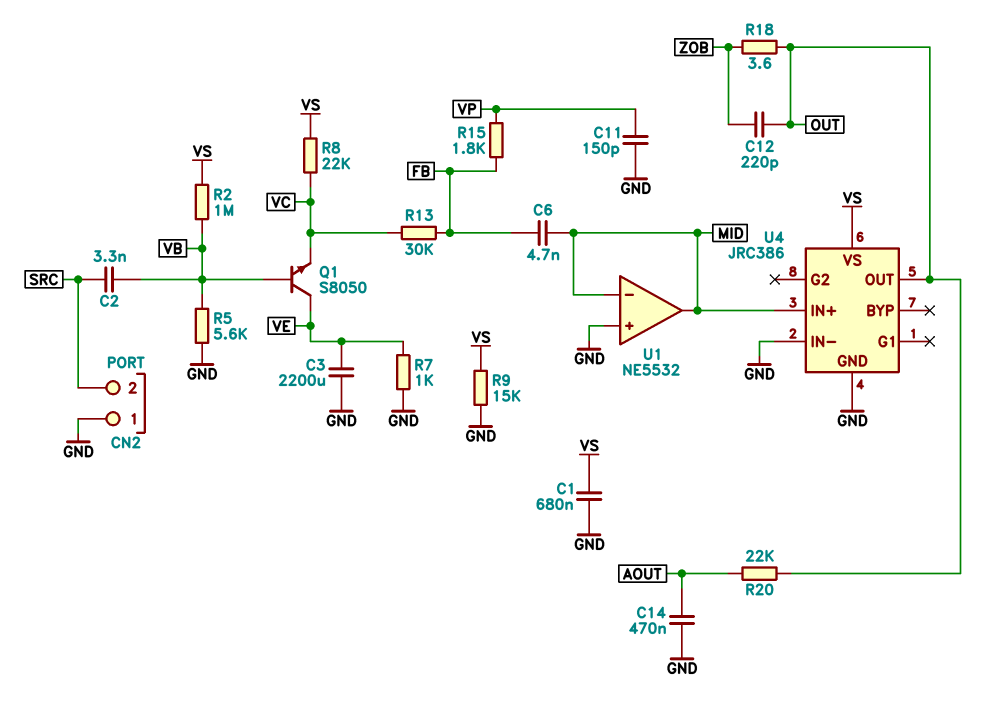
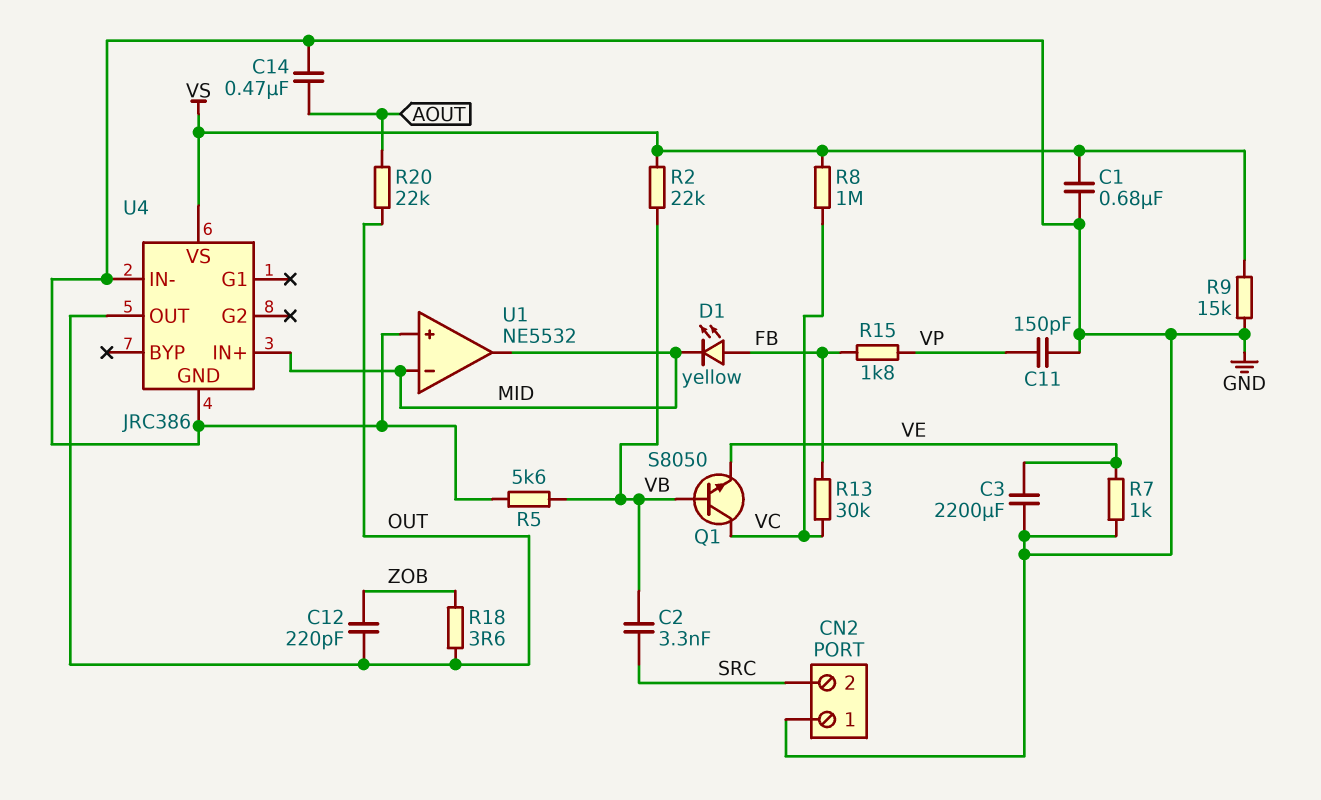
C6: 4.7nF (FB, MID) -> none
D1: none -> LED yellow (A FB, K MID)
Q1: NPN S8050 (B VB, C VE, E VC) -> NPN S8050 (B VB, C VC, E VE)
R2: 1M (VB, VS) -> 22k (VB, VS)
R8: 22k (VC, VS) -> 1M (VC, VS)

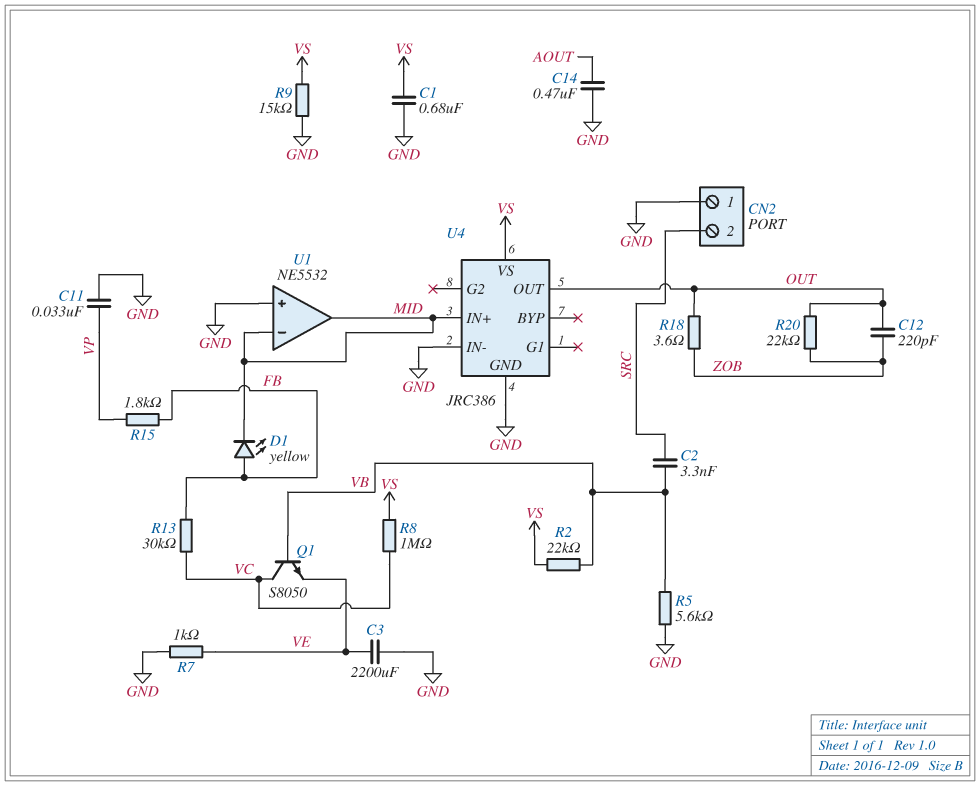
C11: 150pF (GND, VP) -> 33nF (GND, VP)
R20: 22k (AOUT, OUT) -> 22k (OUT, ZOB)

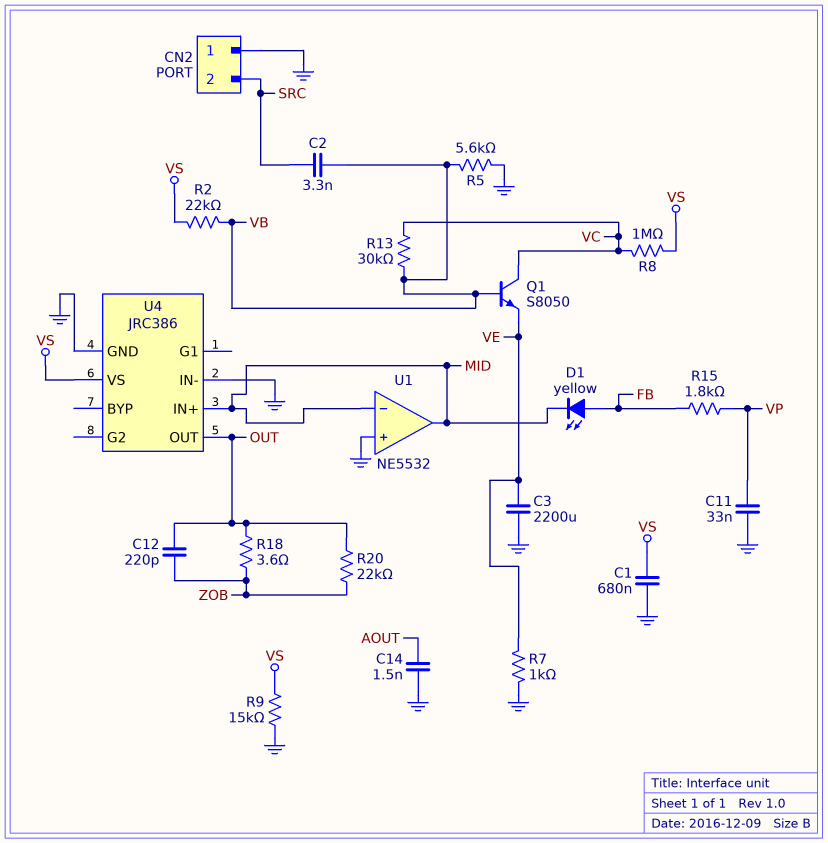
C14: 470nF (AOUT, GND) -> 1.5nF (AOUT, GND)
R13: 30k (FB, VC) -> 30k (VB, VC)

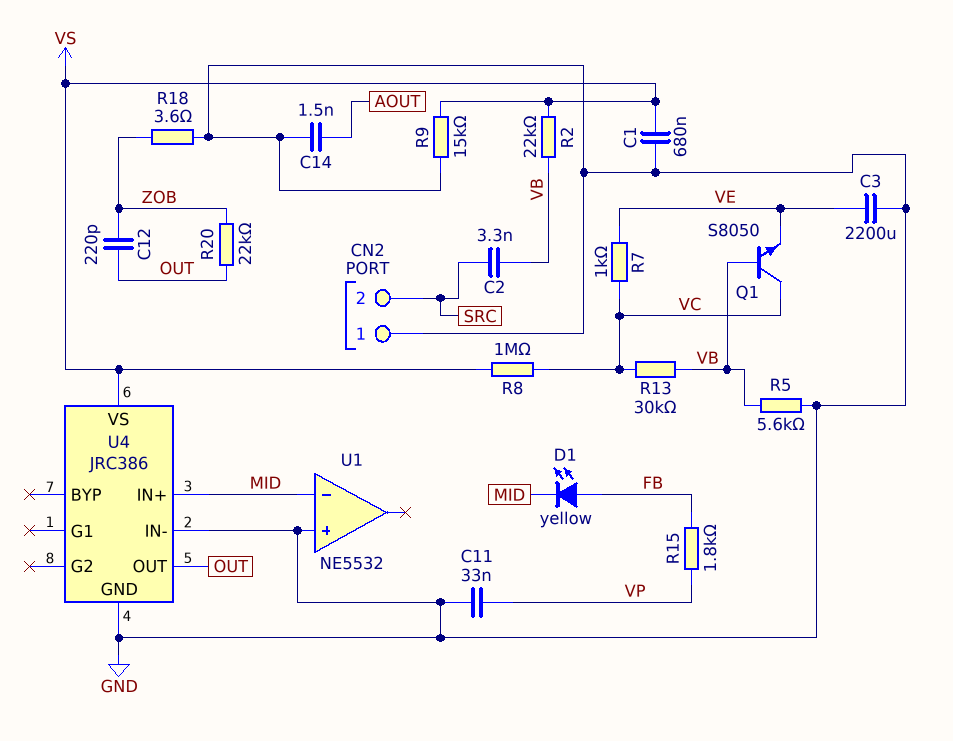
R7: 1k (GND, VE) -> 1k (VC, VE)
R18: 3.6 (OUT, ZOB) -> 3.6 (GND, ZOB)
U1 pin out: MID -> none

